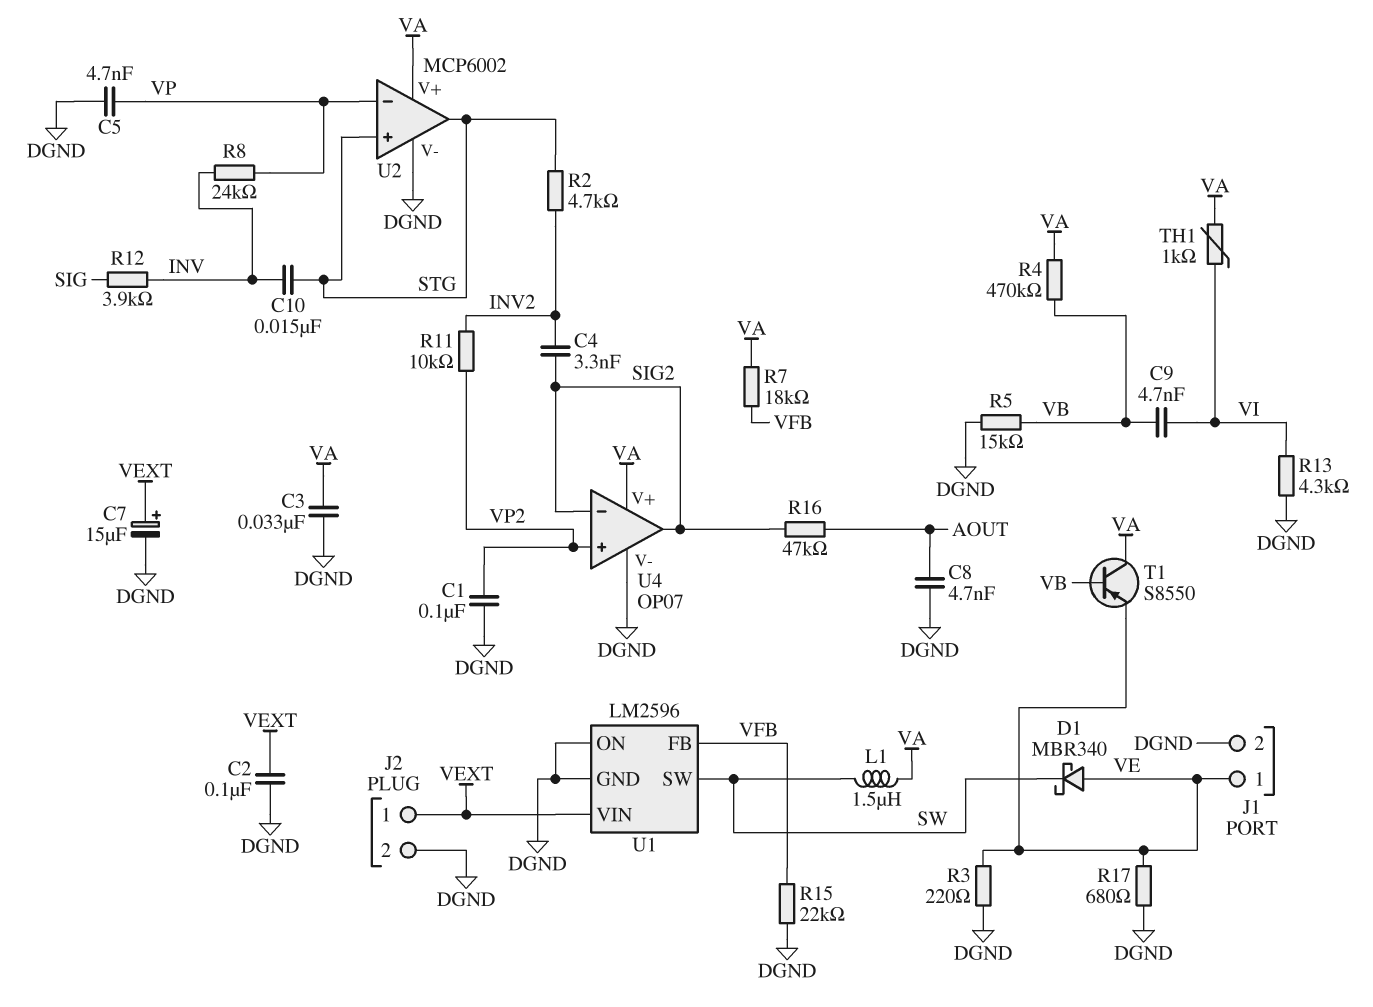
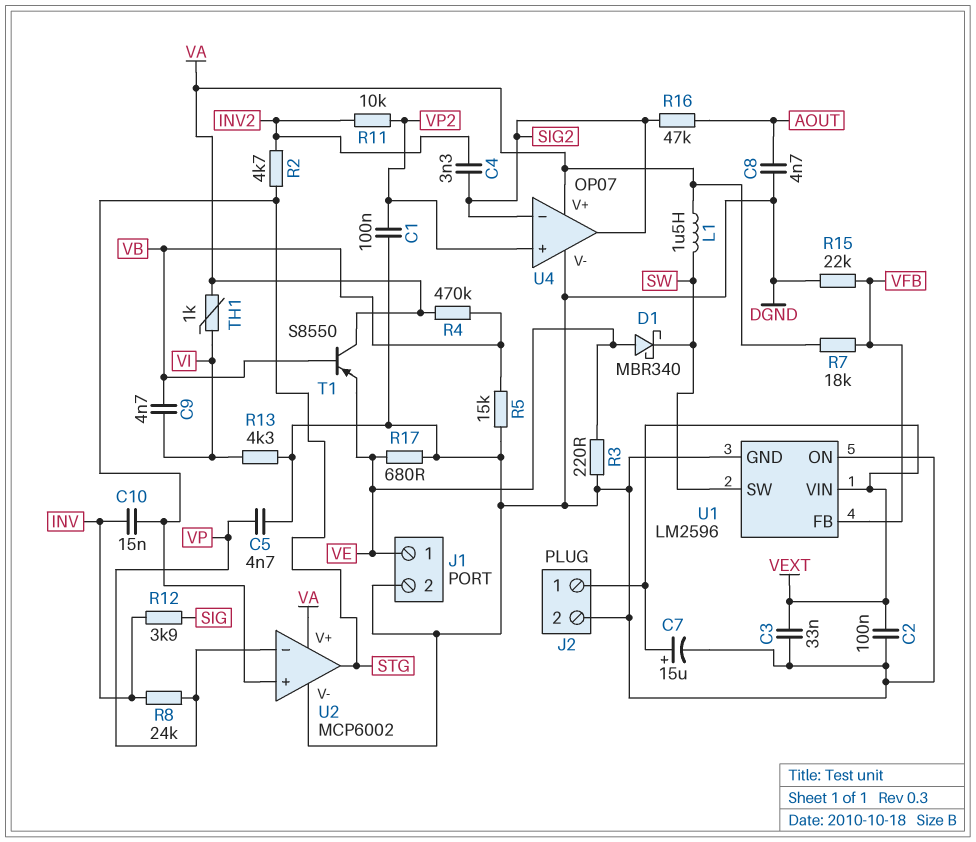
C3: 33nF (DGND, VA) -> 33nF (DGND, VEXT)

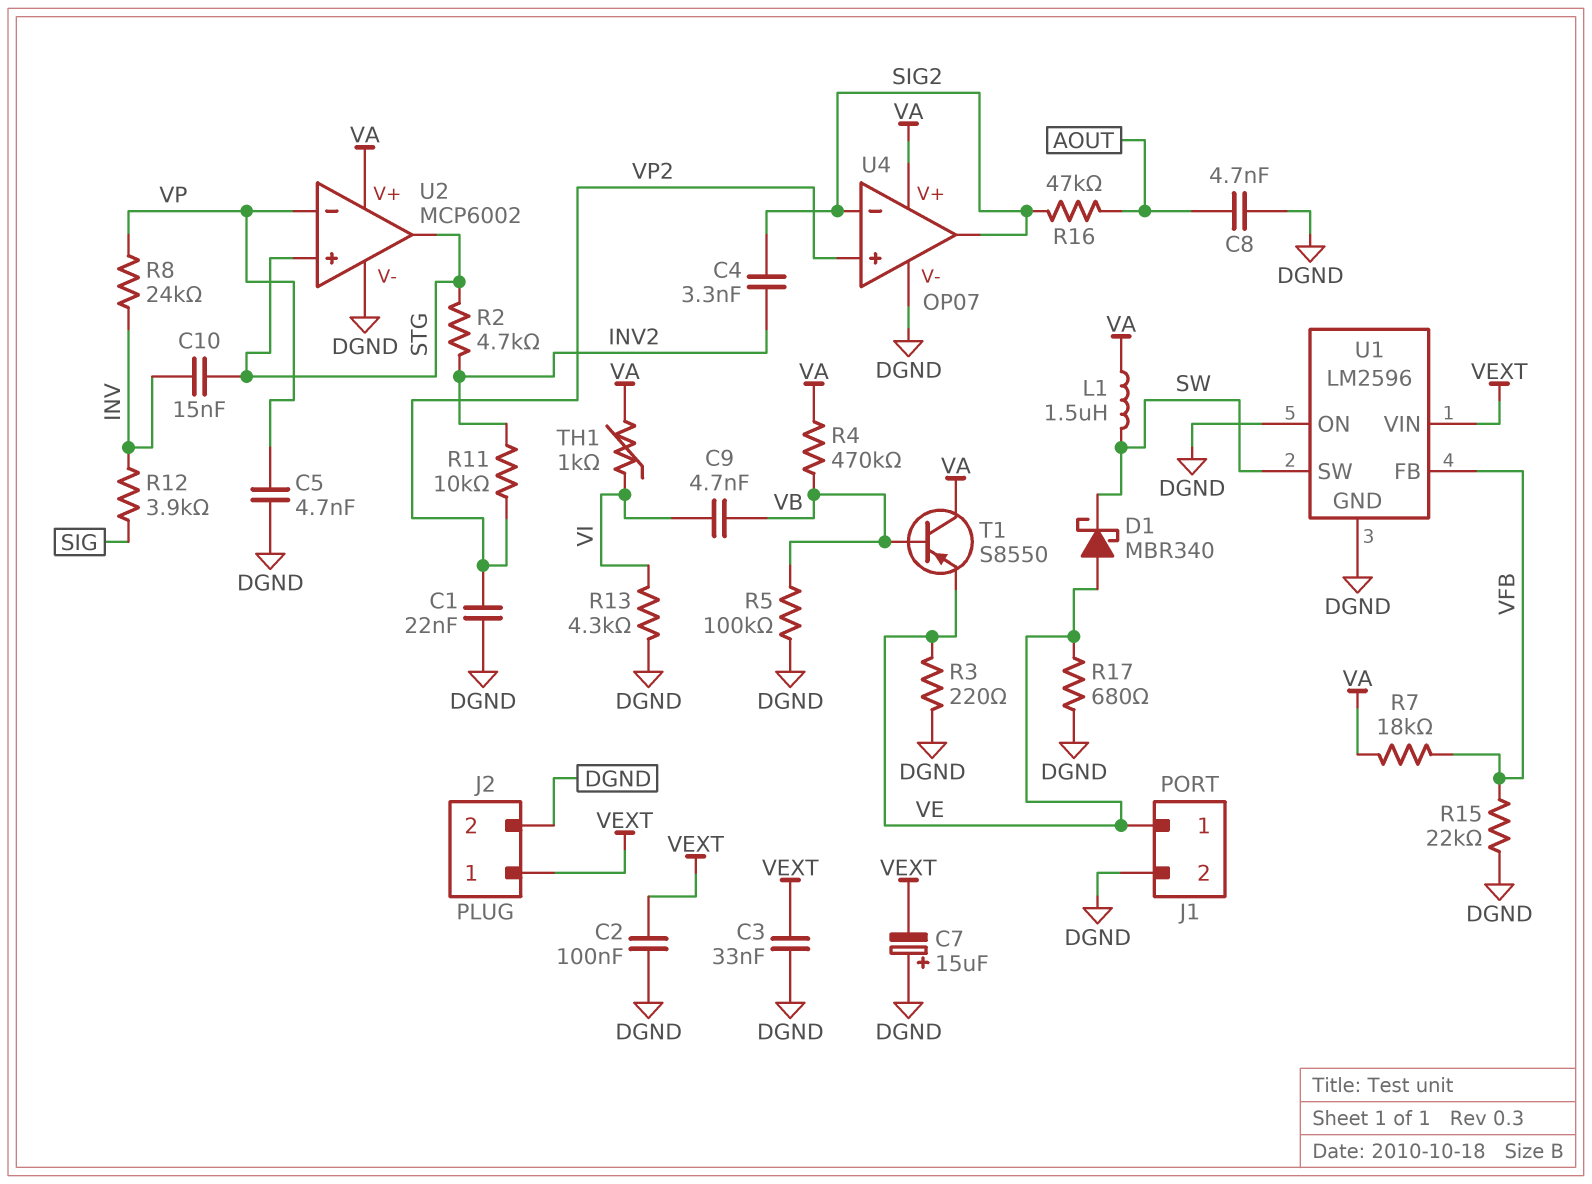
C1: 100nF (DGND, VP2) -> 22nF (DGND, VP2)
C7: 15uF (plus VEXT, minus DGND) -> 15uF (plus DGND, minus VEXT)
R5: 15k (DGND, VB) -> 100k (DGND, VB)

